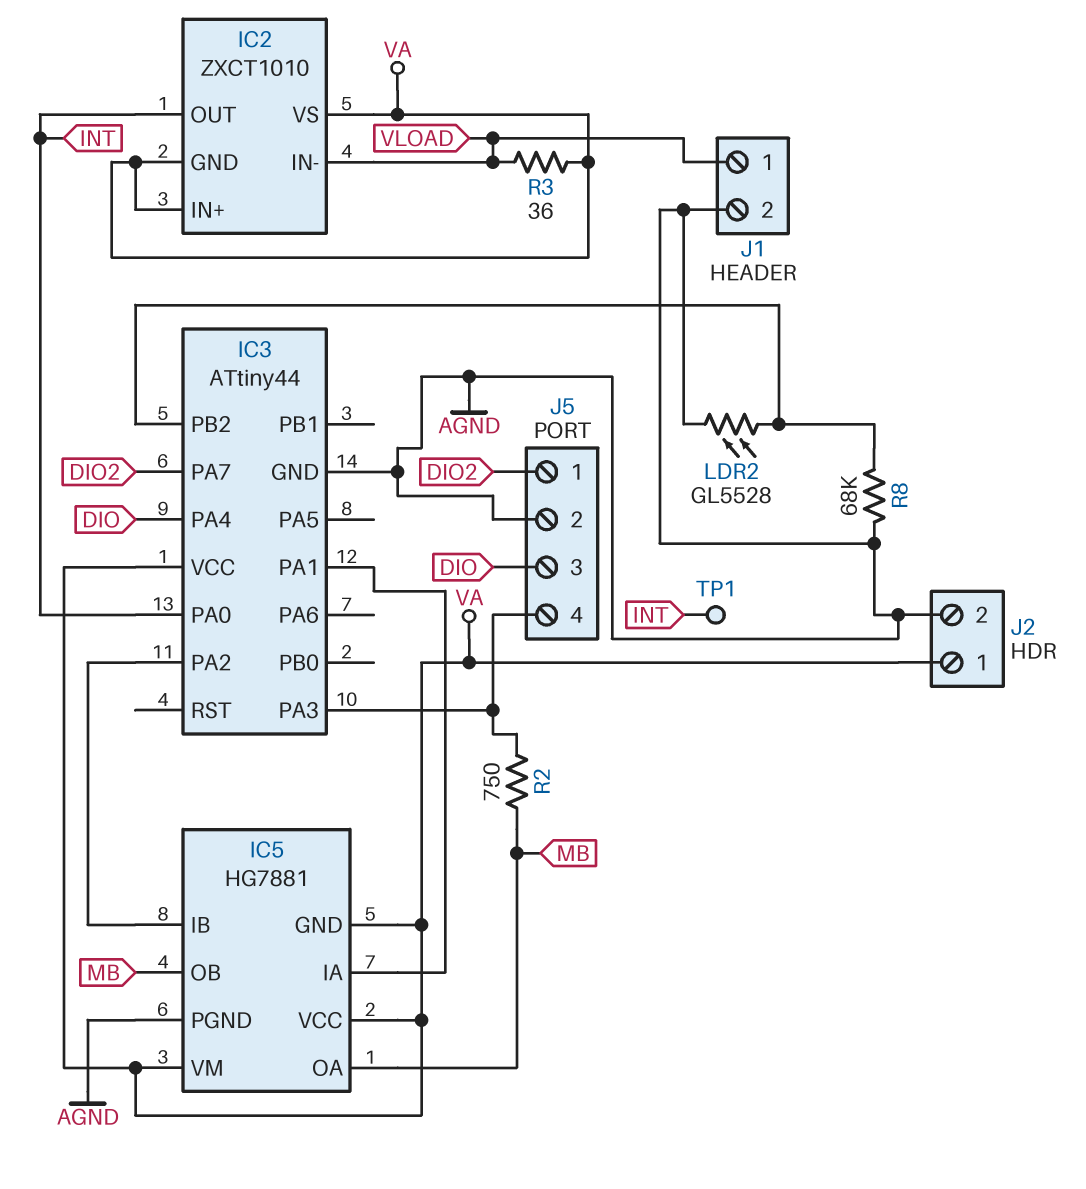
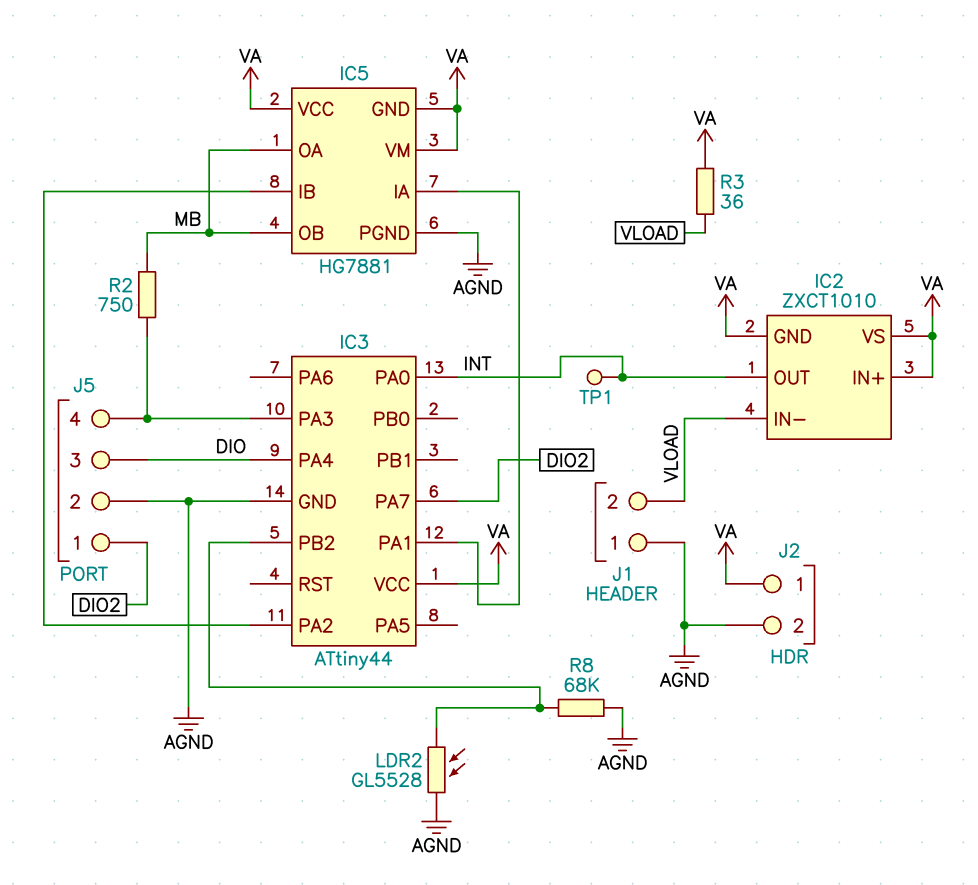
J1 pin 1: VLOAD -> AGND
J1 pin 2: AGND -> VLOAD

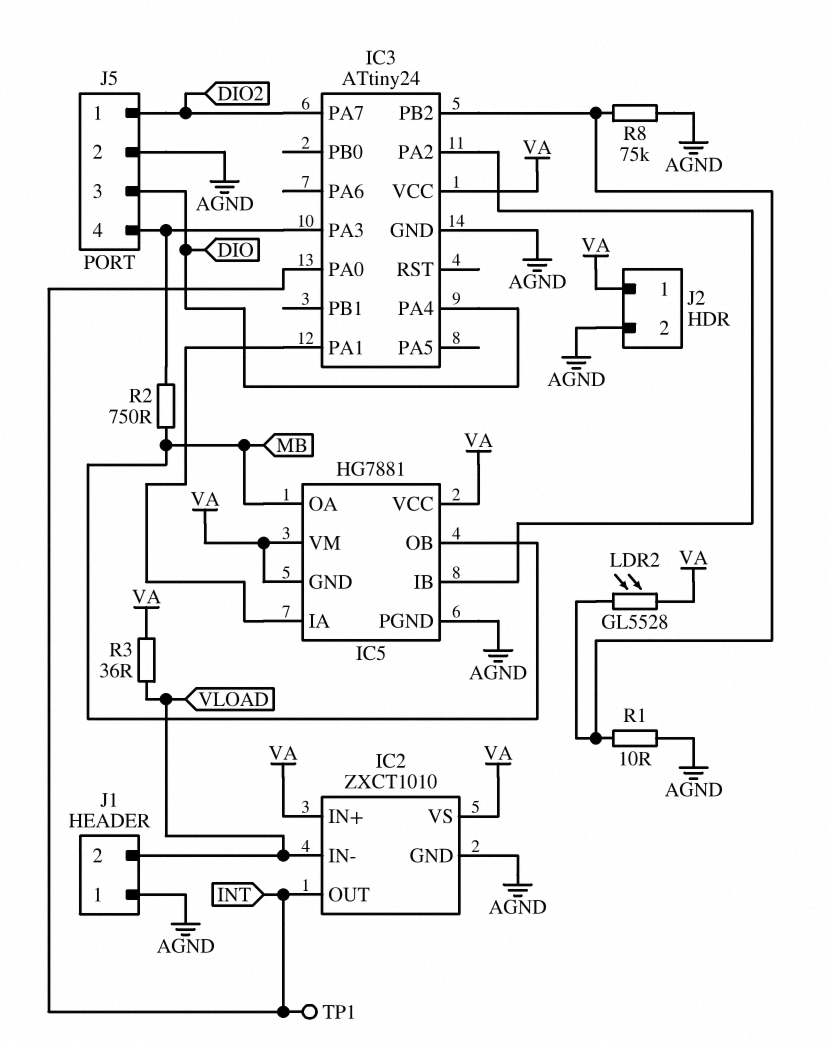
IC2 pin GND: VA -> AGND
IC3: ATtiny44 -> ATtiny24
LDR2: GL5528 (AGND, IC3/PB2) -> GL5528 (IC3/PB2, VA)
R1: none -> 10 (AGND, IC3/PB2)
R8: 68k (AGND, IC3/PB2) -> 75k (AGND, IC3/PB2)

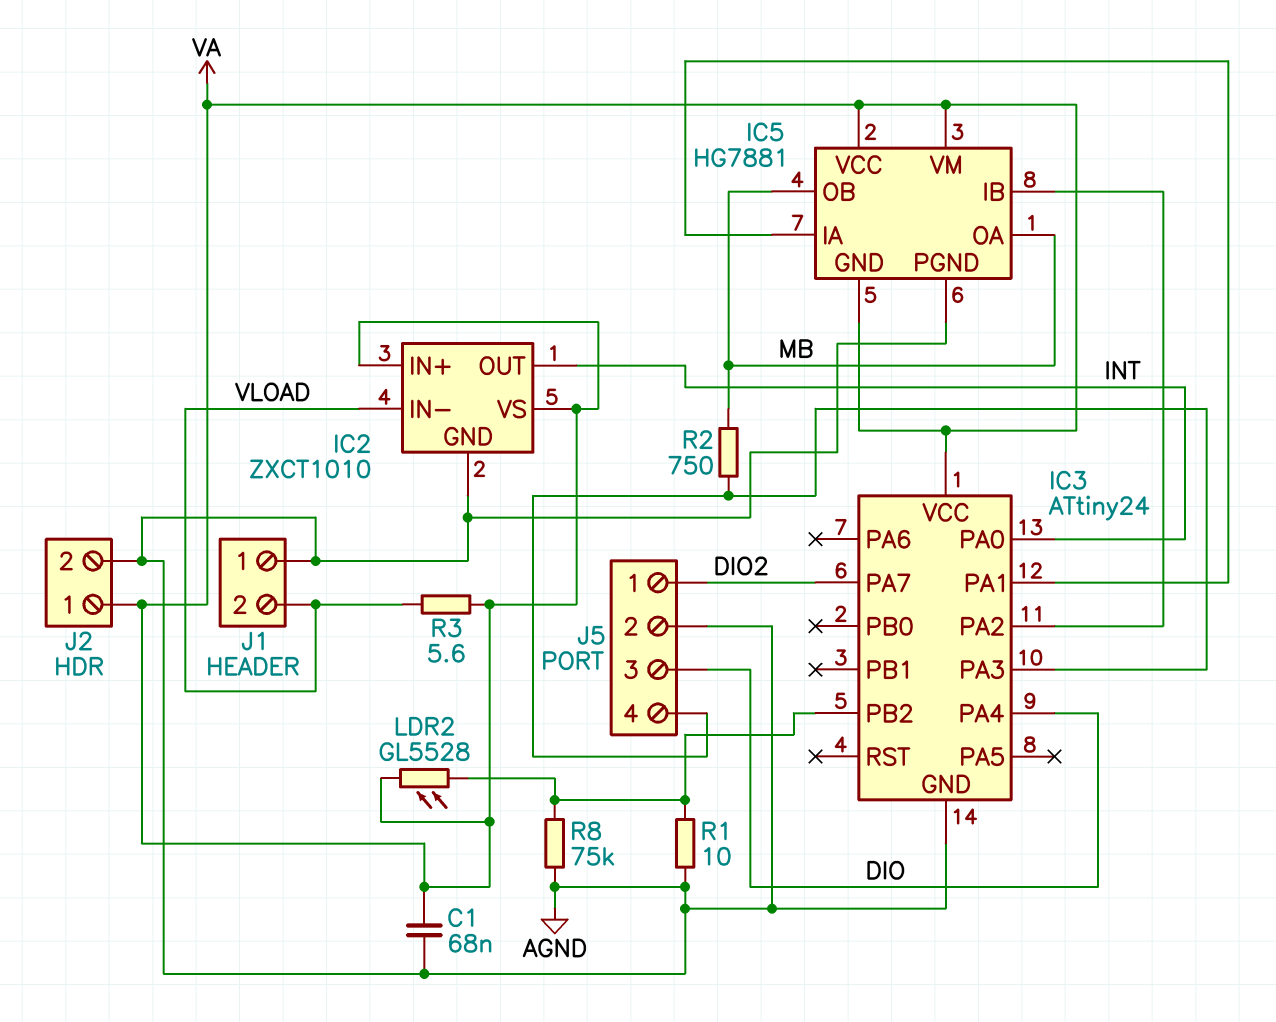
C1: none -> 68nF (AGND, VA)
R3: 36 (VA, VLOAD) -> 5.6 (VA, VLOAD)
TP1: test point (INT) -> none

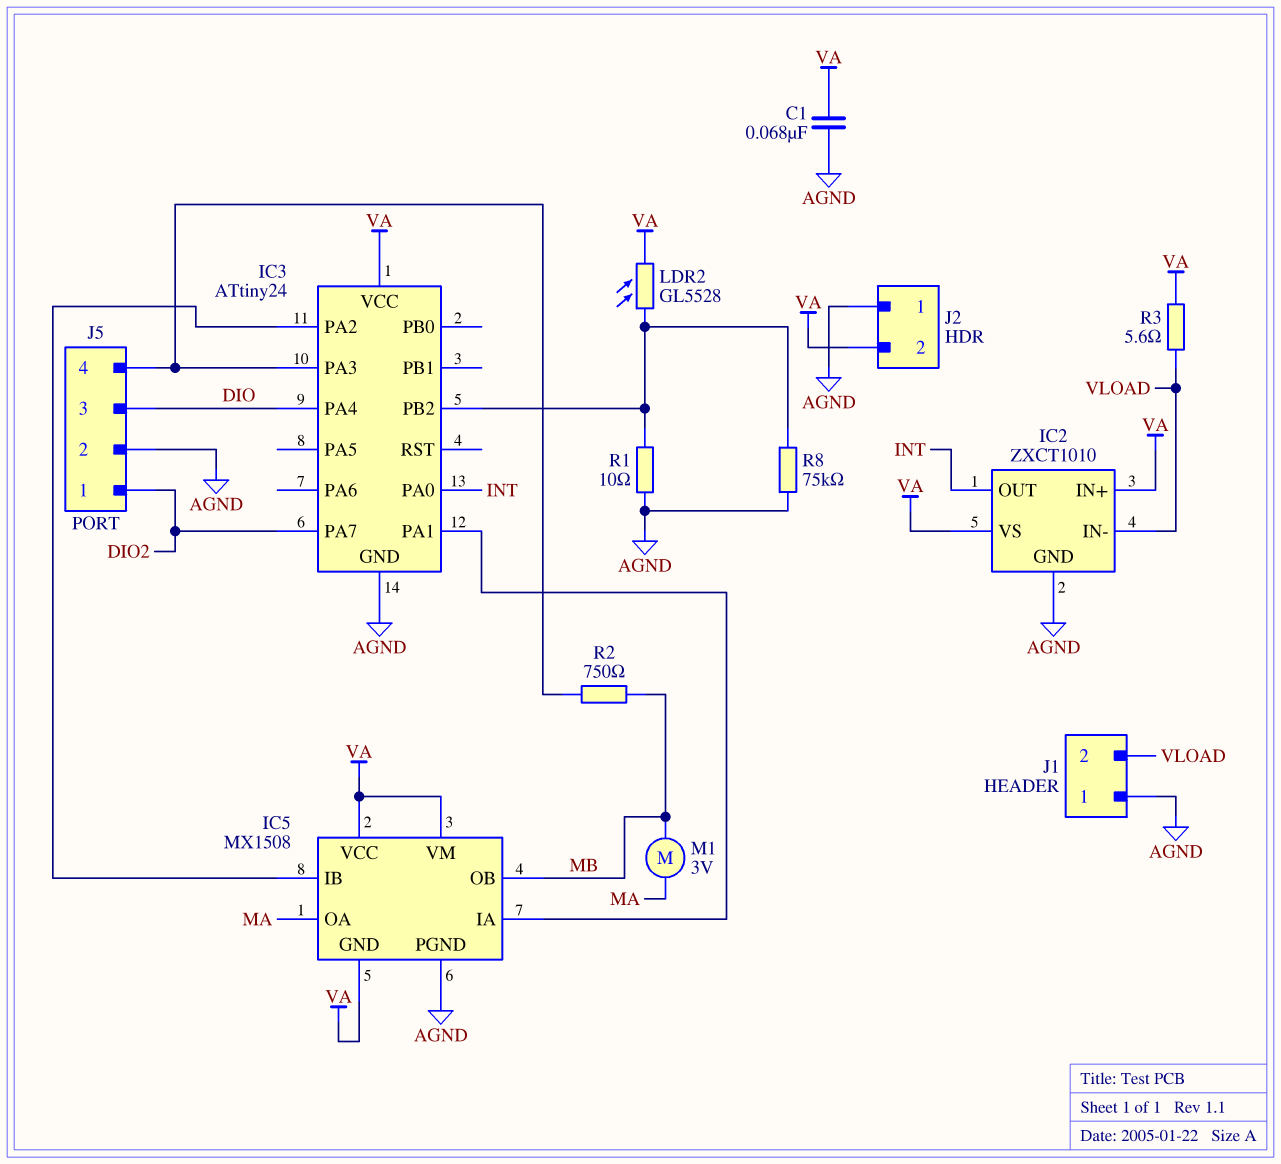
IC5: HG7881 -> MX1508
IC5 pin OA: MB -> MA
J2 pin 1: VA -> AGND
J2 pin 2: AGND -> VA
M1: none -> motor 3V (MA, MB)

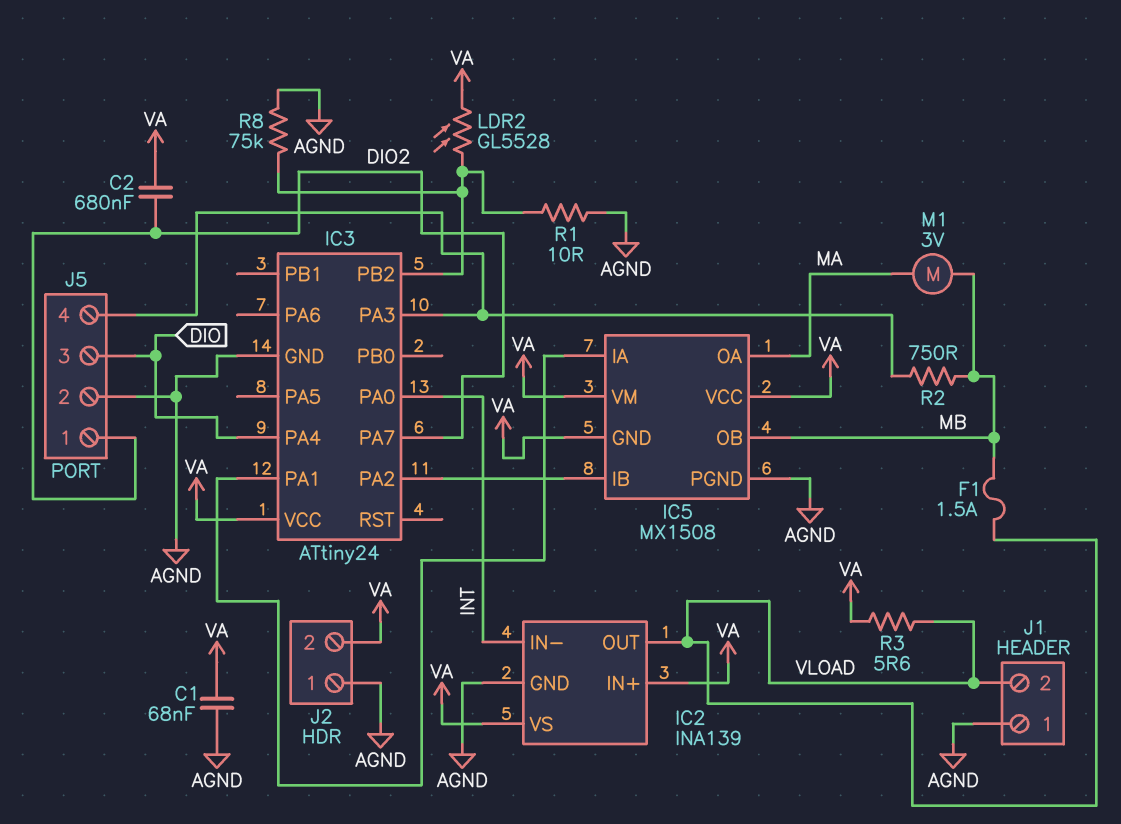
C2: none -> 680nF (DIO2, VA)
F1: none -> 1.5A (MB, VLOAD)
IC2: ZXCT1010 -> INA139
IC2 pin IN-: VLOAD -> INT
IC2 pin OUT: INT -> VLOAD

